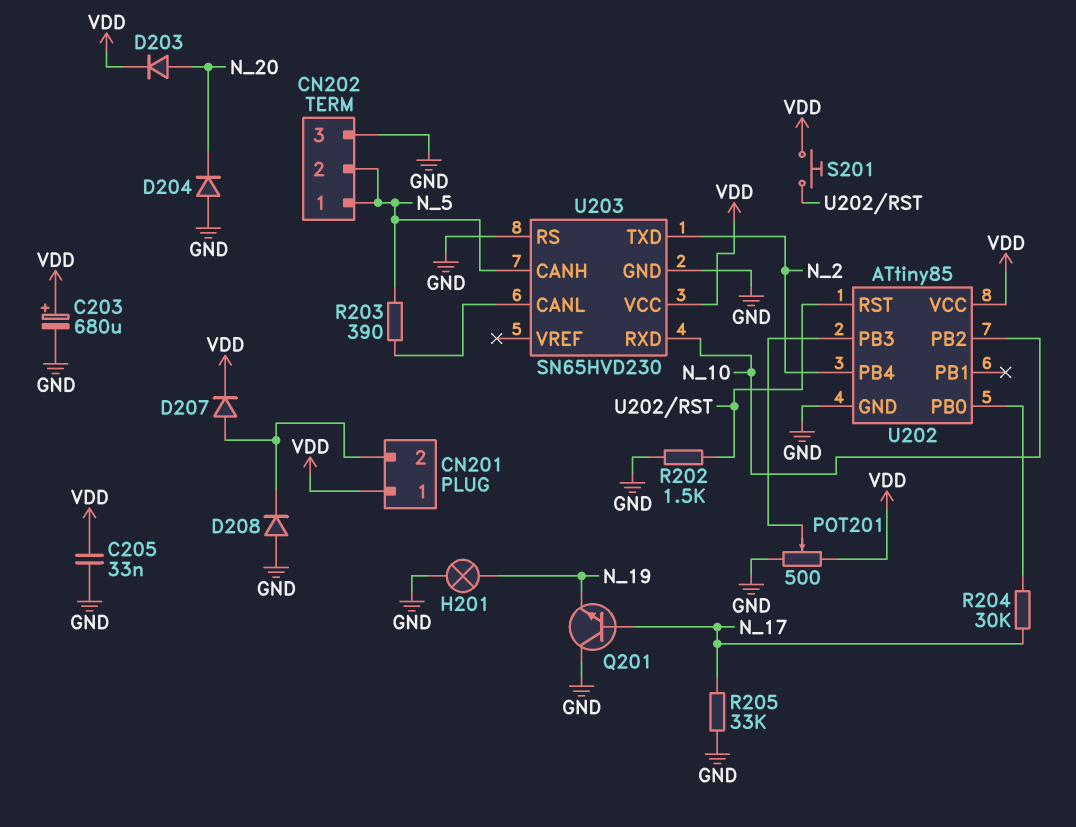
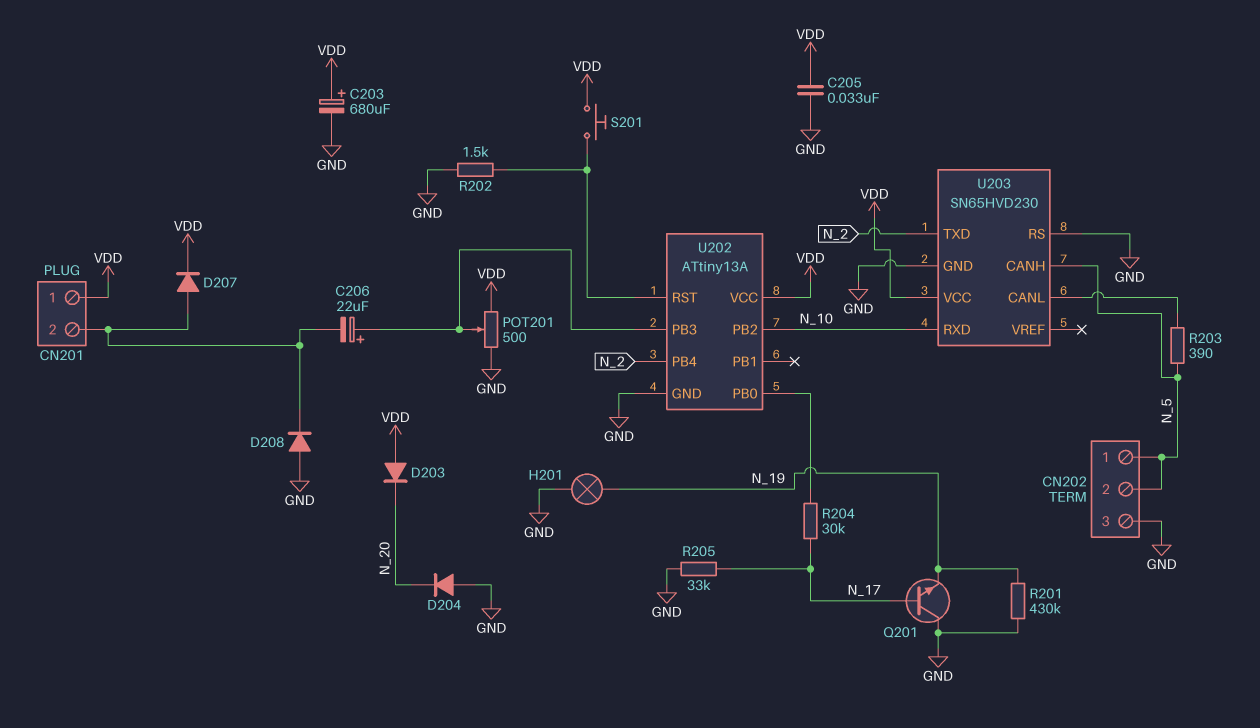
C206: none -> 22uF (plus U202/PB3, minus CN201/2)
D203: diode (A N_20, K VDD) -> diode (A VDD, K N_20)
R201: none -> 430k (GND, N_19)
U202: ATtiny85 -> ATtiny13A

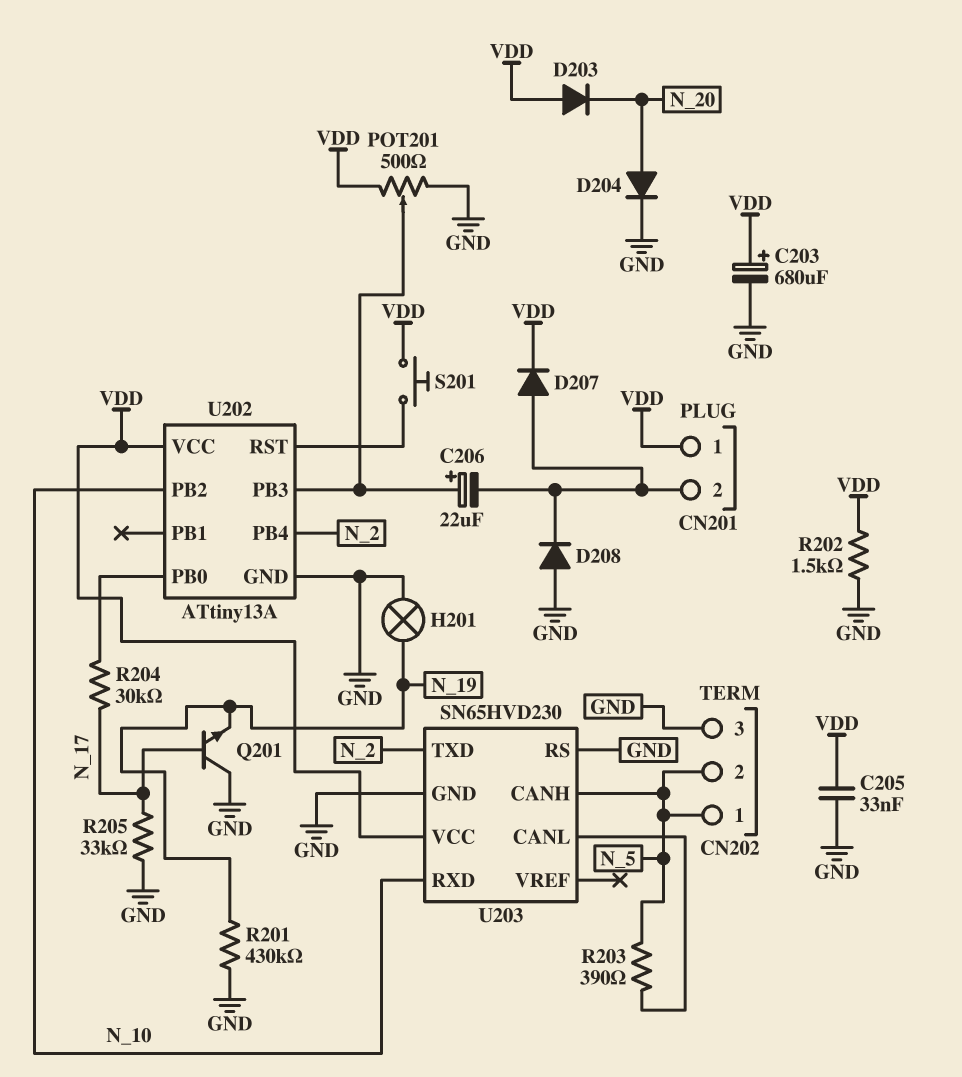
D204: diode (A GND, K N_20) -> diode (A N_20, K GND)
R202: 1.5k (GND, U202/RST) -> 1.5k (GND, VDD)

